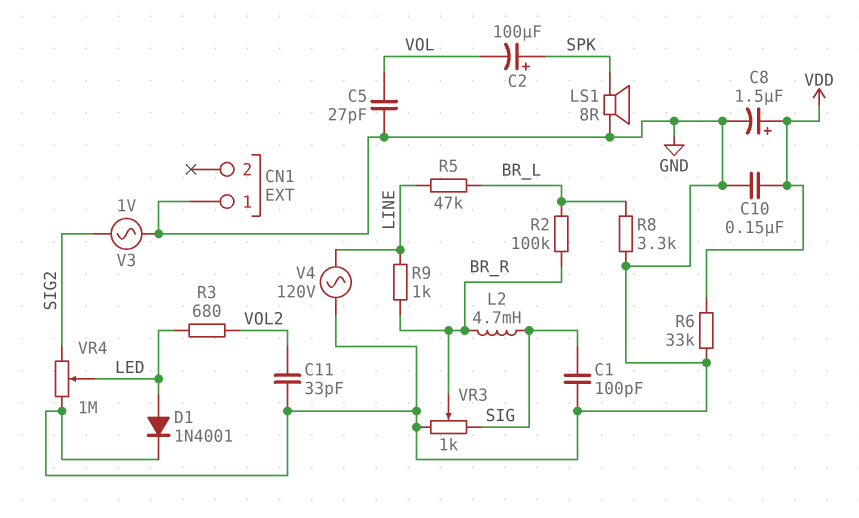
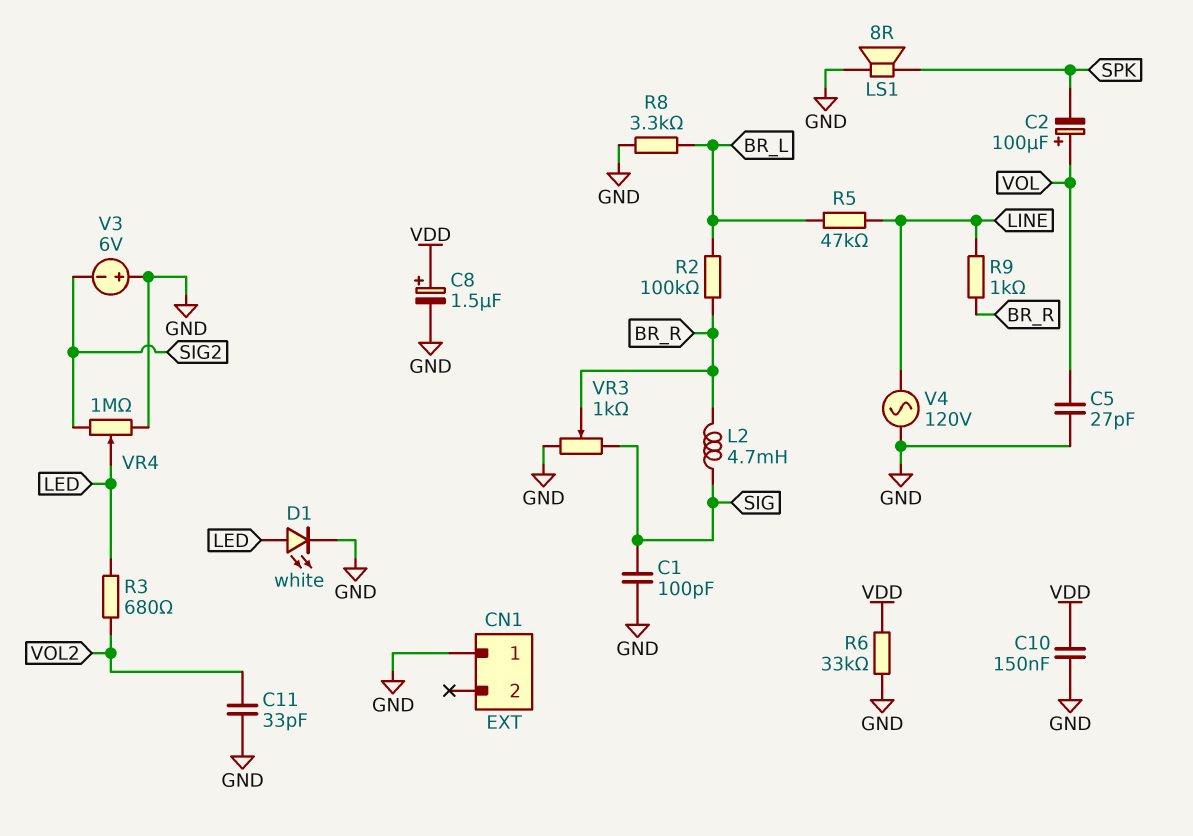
C2: 100uF (plus SPK, minus VOL) -> 100uF (plus VOL, minus SPK)
D1: diode 1N4001 (A LED, K GND) -> LED white (A LED, K GND)
V3: AC 1V (GND, SIG2) -> 6V (plus GND, minus SIG2)

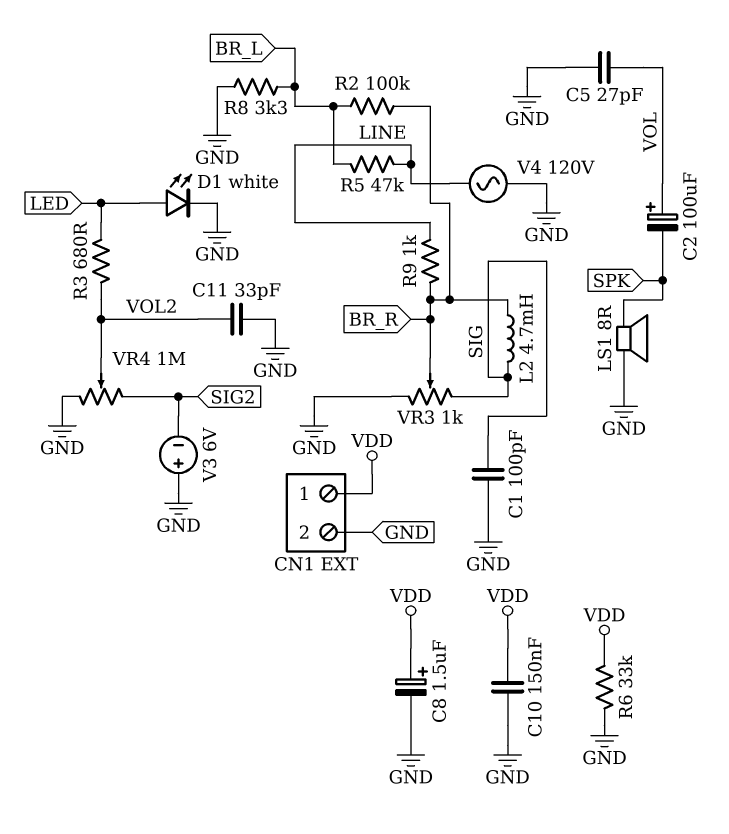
CN1 pin 1: GND -> VDD
CN1 pin 2: none -> GND
VR4: 1M (GND, SIG2, wiper LED) -> 1M (GND, SIG2, wiper VOL2)

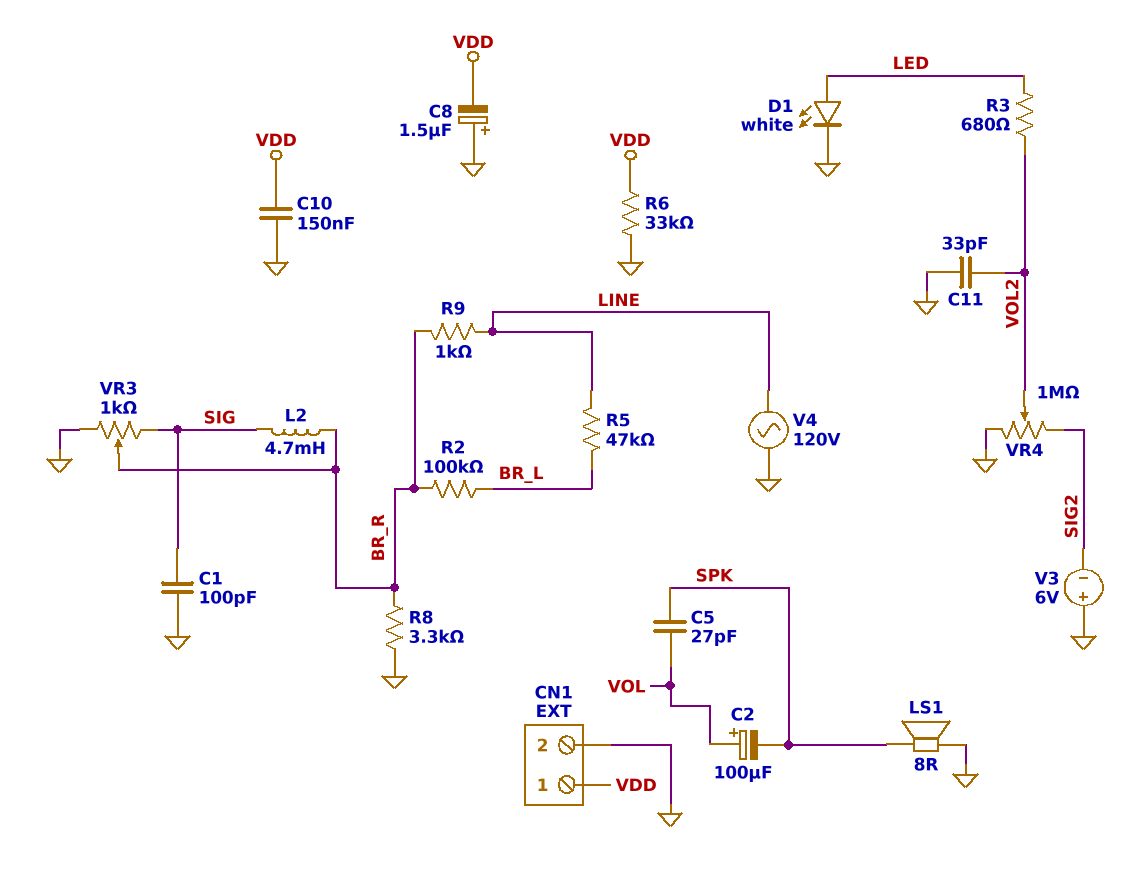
C5: 27pF (GND, VOL) -> 27pF (SPK, VOL)
C8: 1.5uF (plus VDD, minus GND) -> 1.5uF (plus GND, minus VDD)
R8: 3.3k (BR_L, GND) -> 3.3k (BR_R, GND)

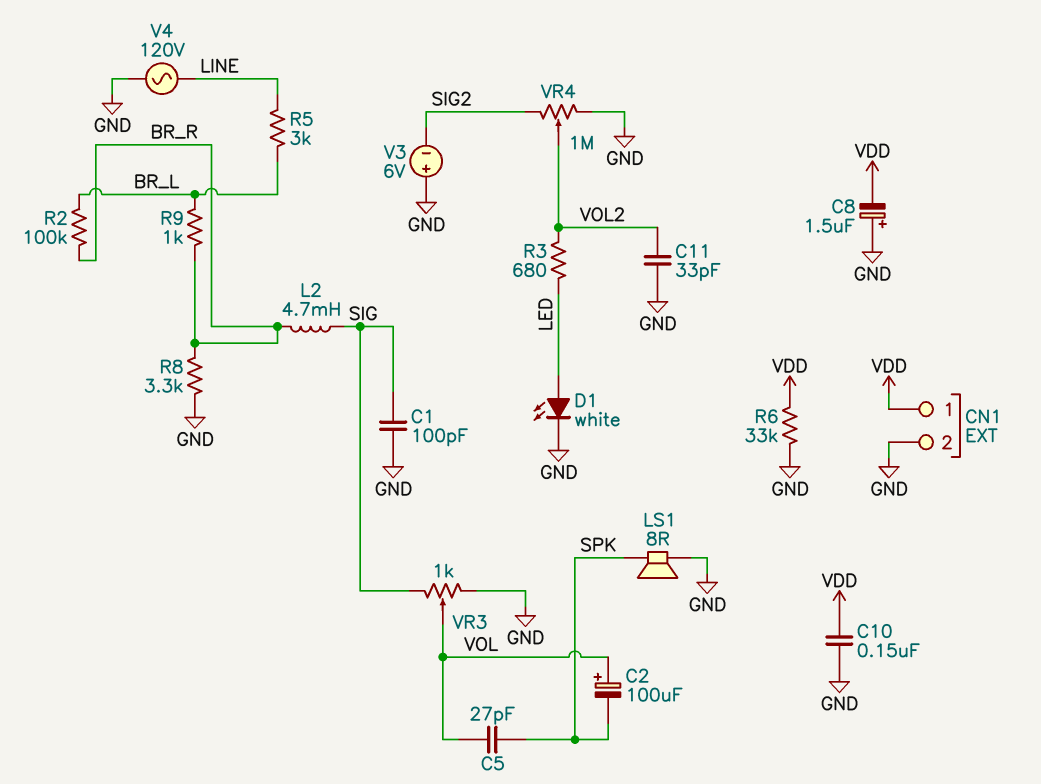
R5: 47k (BR_L, LINE) -> 3k (BR_L, LINE)
R9: 1k (BR_R, LINE) -> 1k (BR_L, BR_R)
VR3: 1k (GND, SIG, wiper BR_R) -> 1k (GND, SIG, wiper VOL)

